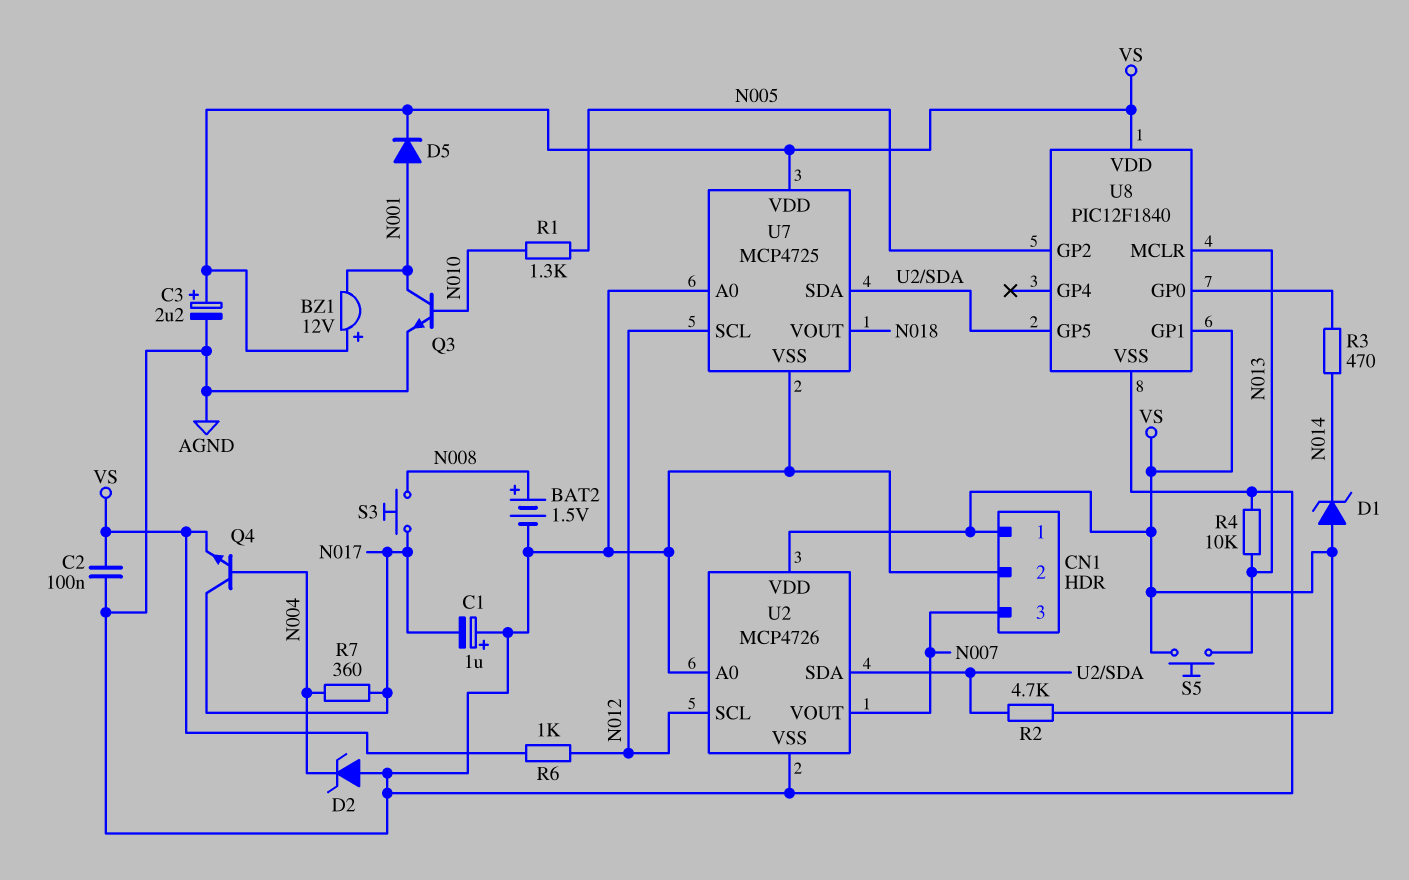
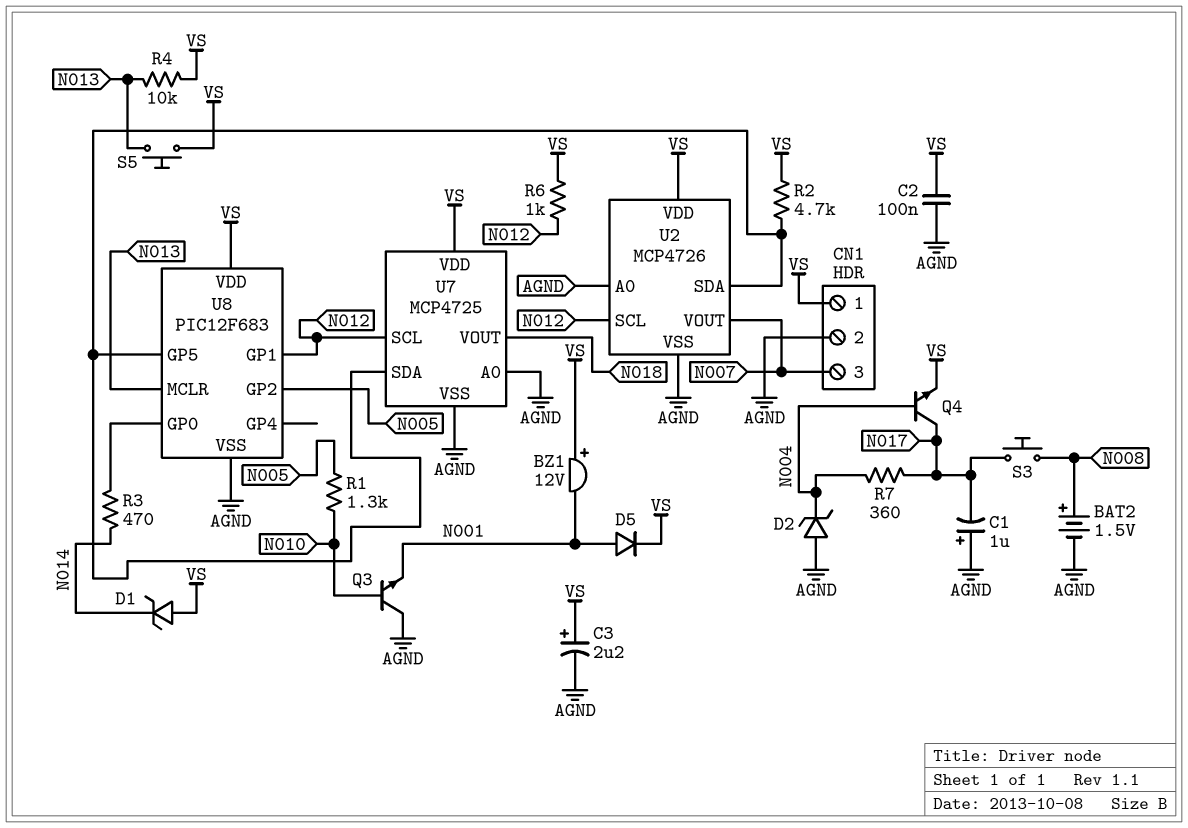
Q3: NPN (B N010, C N001, E AGND) -> NPN (B N010, C AGND, E N001)
R4: 10k (AGND, N013) -> 10k (N013, VS)
U8: PIC12F1840 -> PIC12F683
U8 pin GP1: VS -> N012

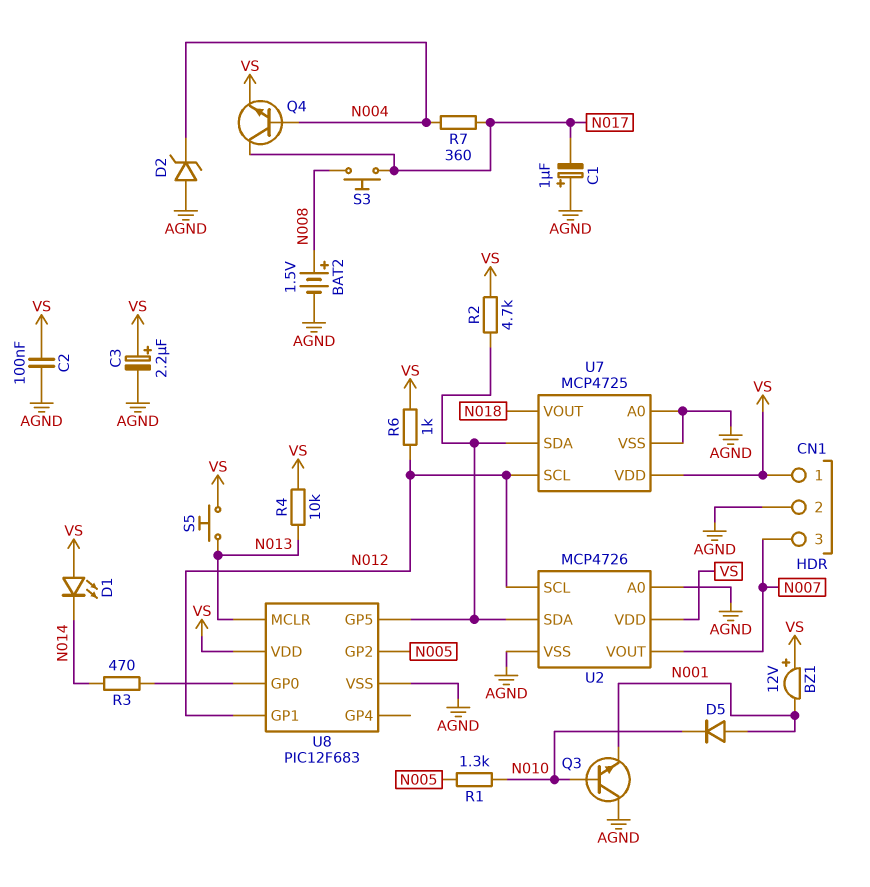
D1: zener (A VS, K N014) -> LED (A VS, K N014)
D5: diode (A N001, K VS) -> diode (A N001, K N010)

